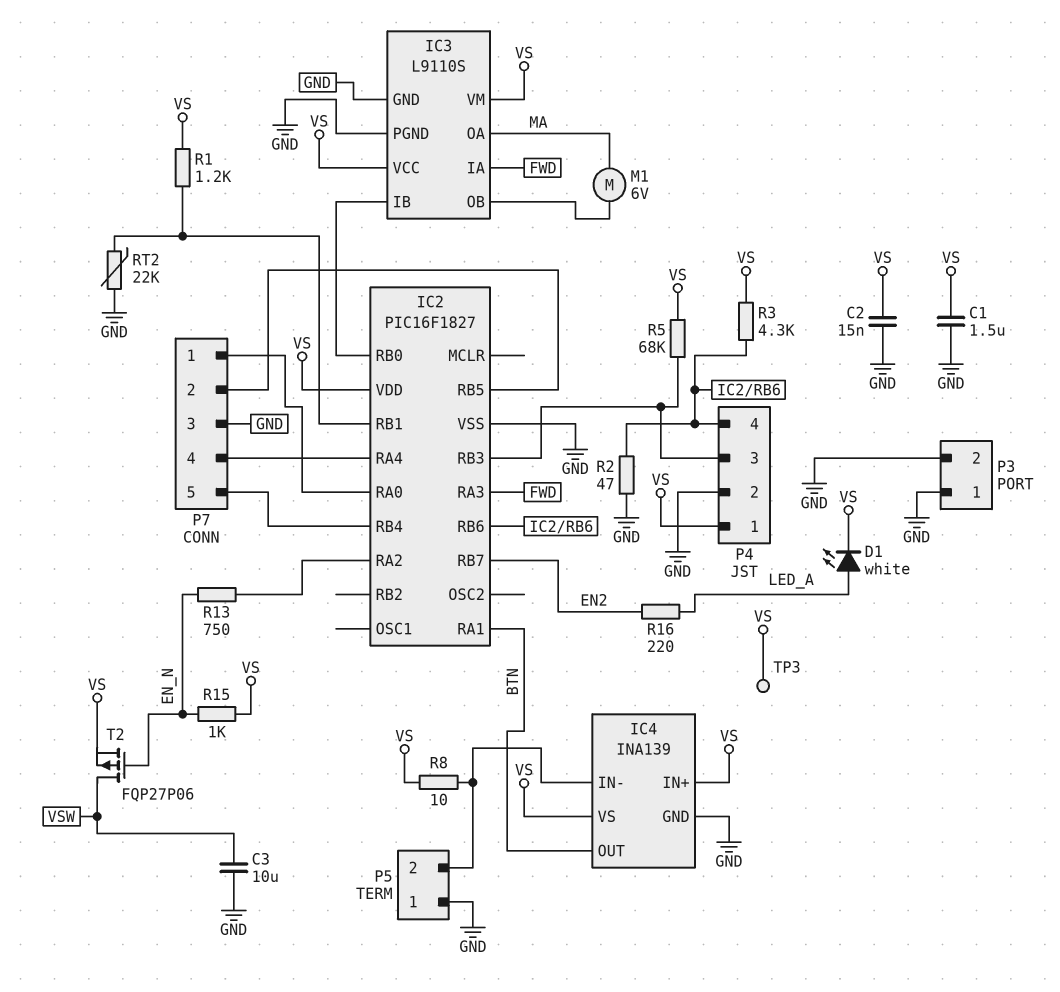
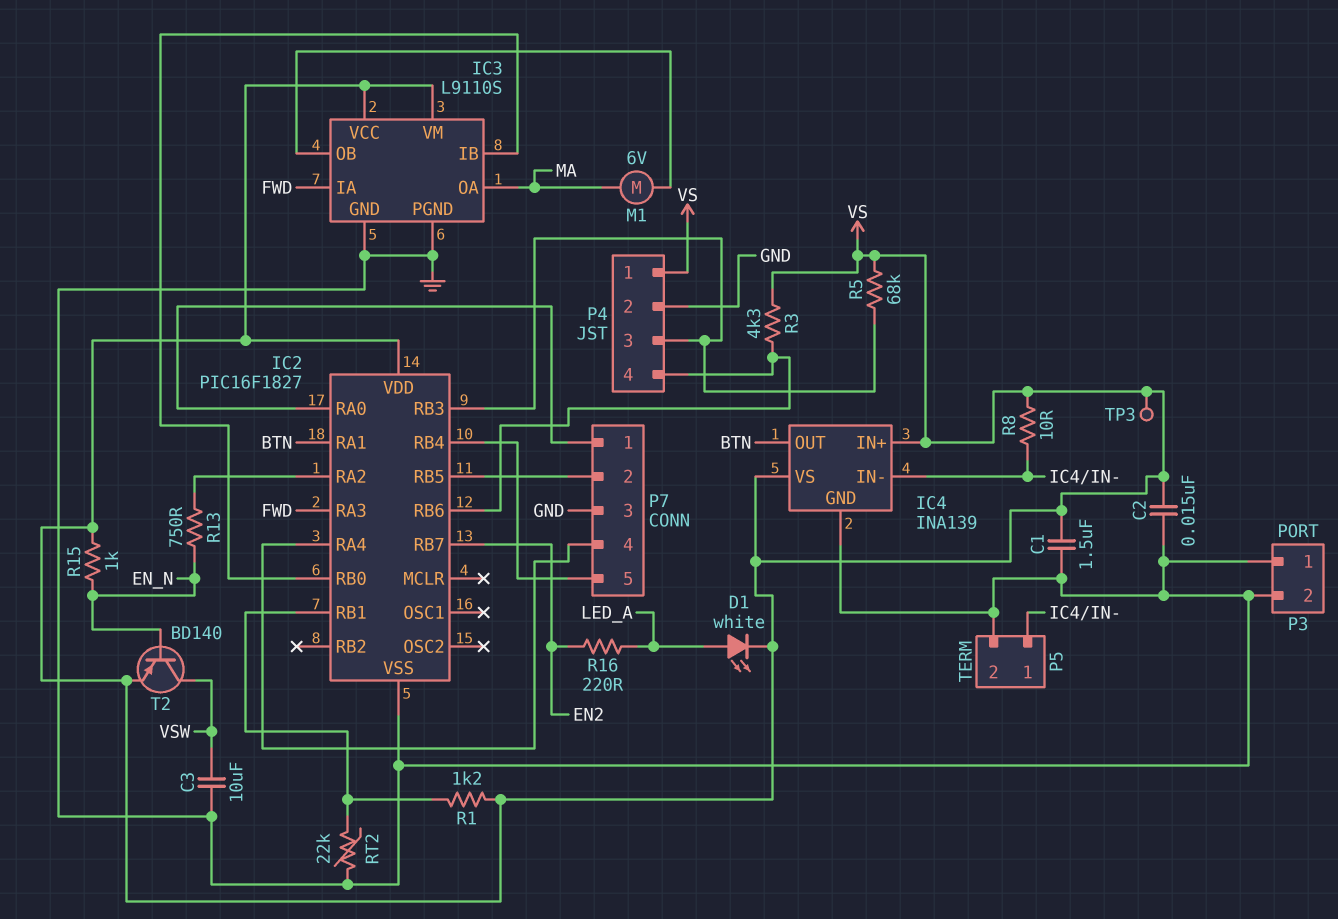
P5 pin 1: GND -> IC4/IN-
P5 pin 2: IC4/IN- -> GND
R2: 47 (GND, IC2/RB6) -> none
T2: PMOS FQP27P06 (G EN_N, D VSW, S VS) -> PNP BD140 (B EN_N, C VSW, E VS)

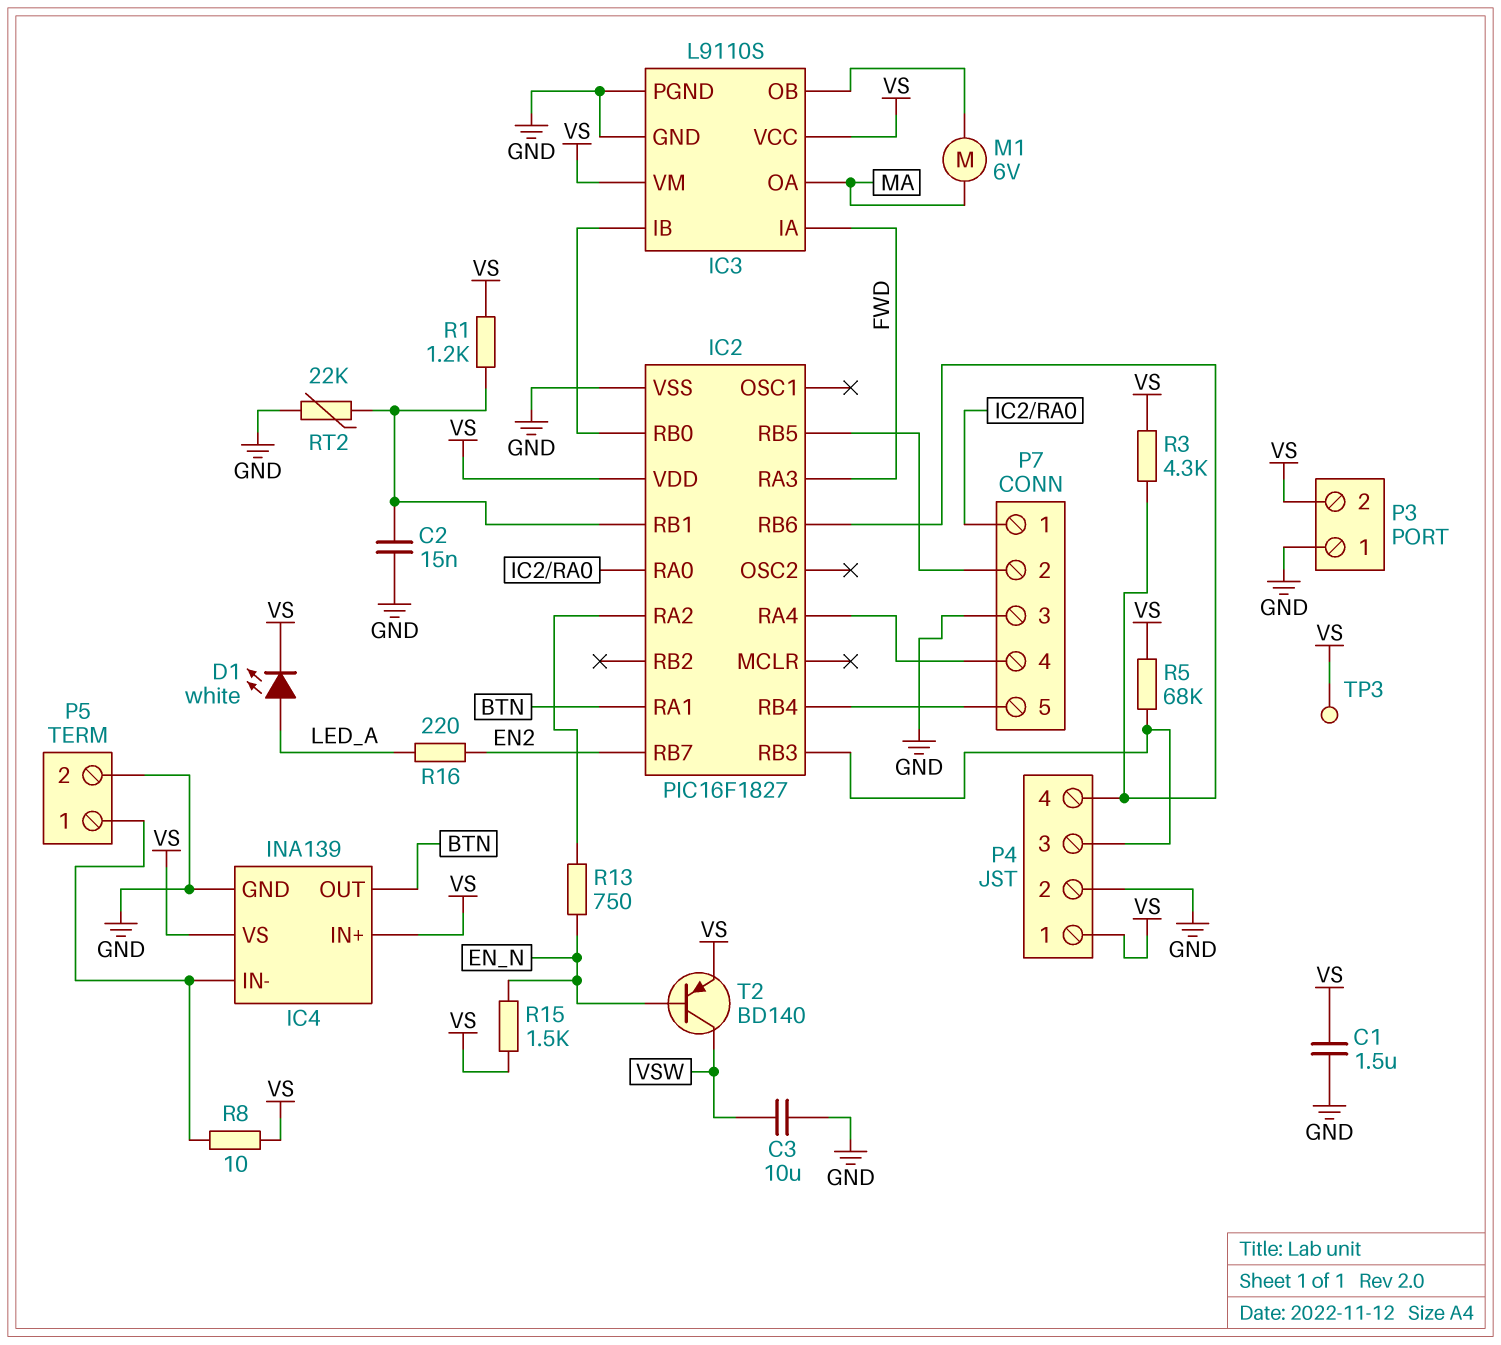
C2: 15nF (GND, VS) -> 15nF (GND, IC2/RB1)
P3 pin 2: GND -> VS
R15: 1k (EN_N, VS) -> 1.5k (EN_N, VS)

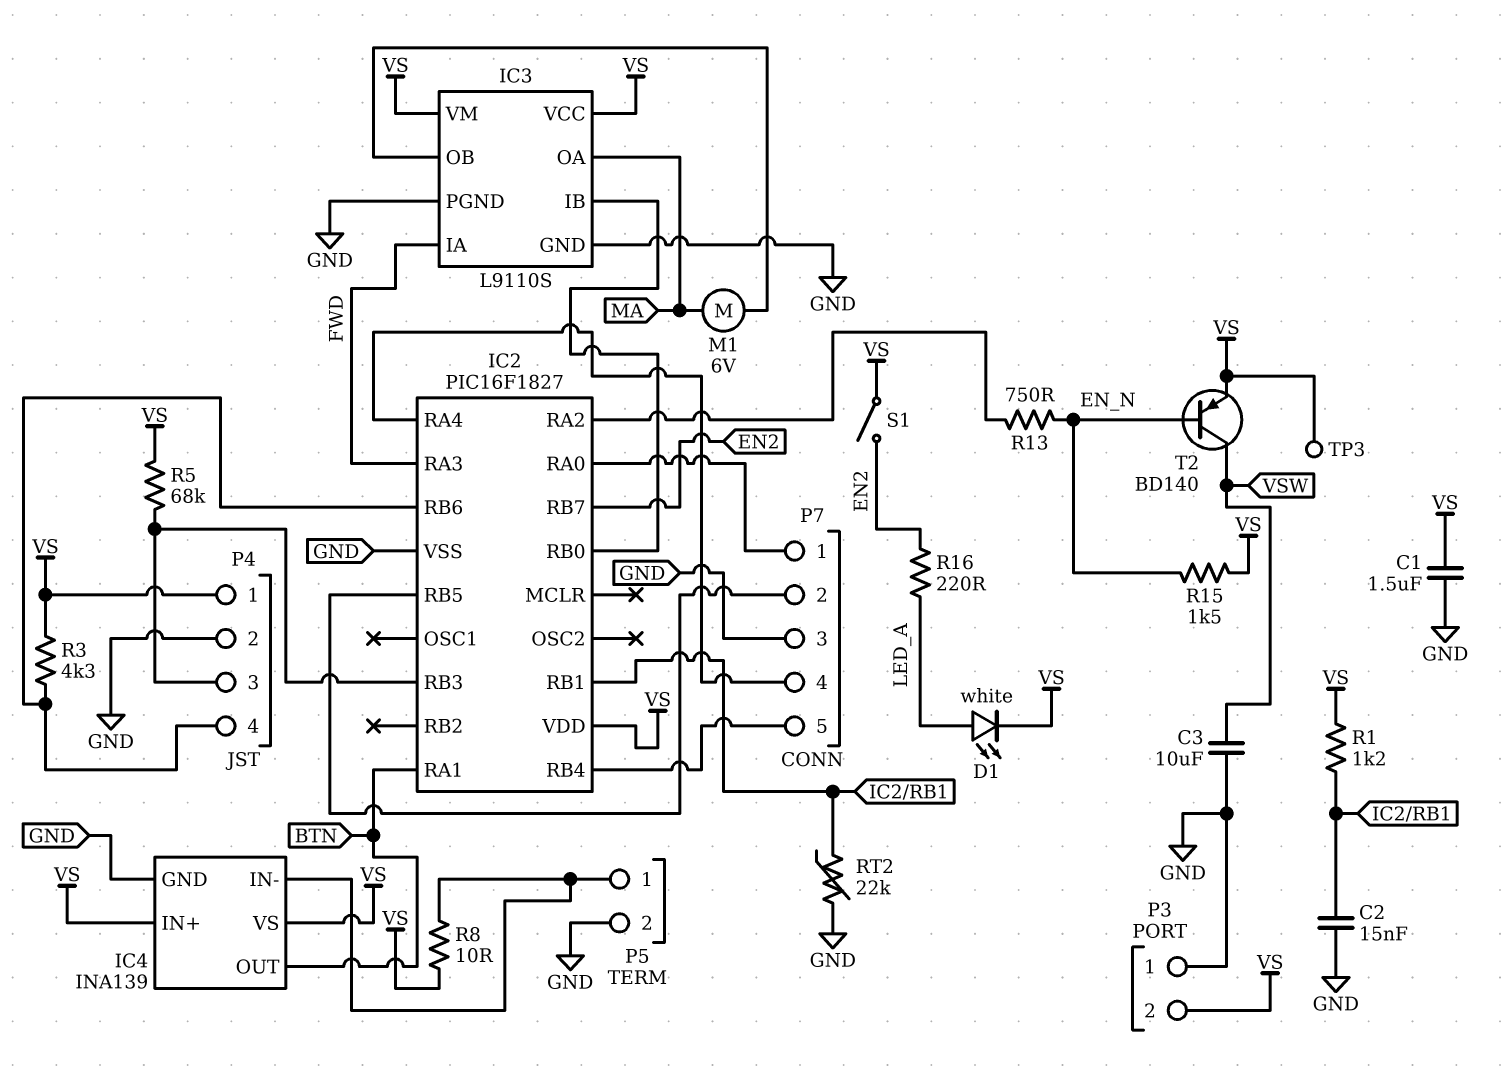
S1: none -> switch (EN2, VS)

